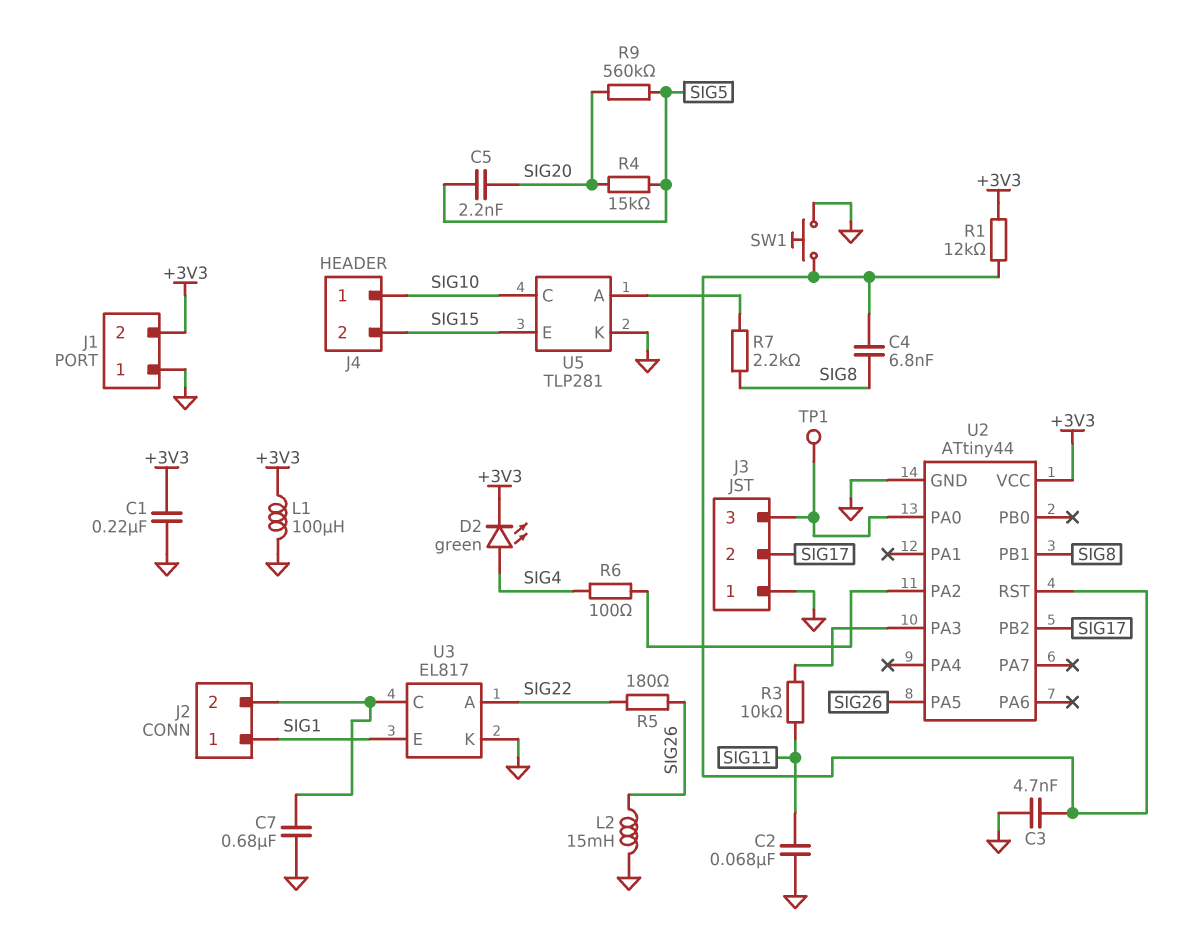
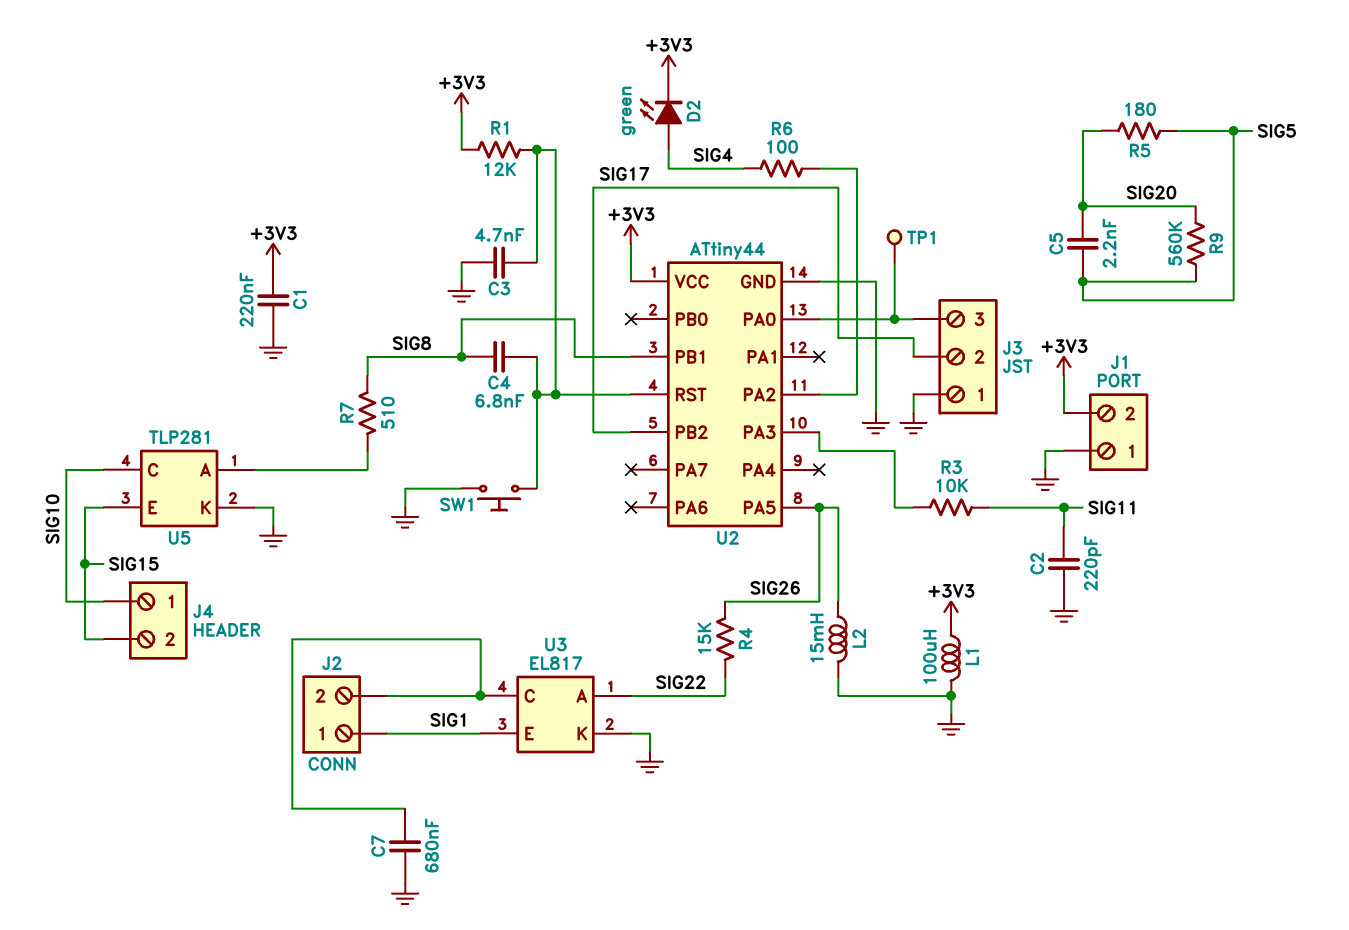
C2: 68nF (GND, SIG11) -> 220pF (GND, SIG11)
R4: 15k (SIG5, SIG20) -> 15k (SIG22, SIG26)
R5: 180 (SIG22, SIG26) -> 180 (SIG5, SIG20)
R7: 2.2k (SIG8, U5/A) -> 510 (SIG8, U5/A)

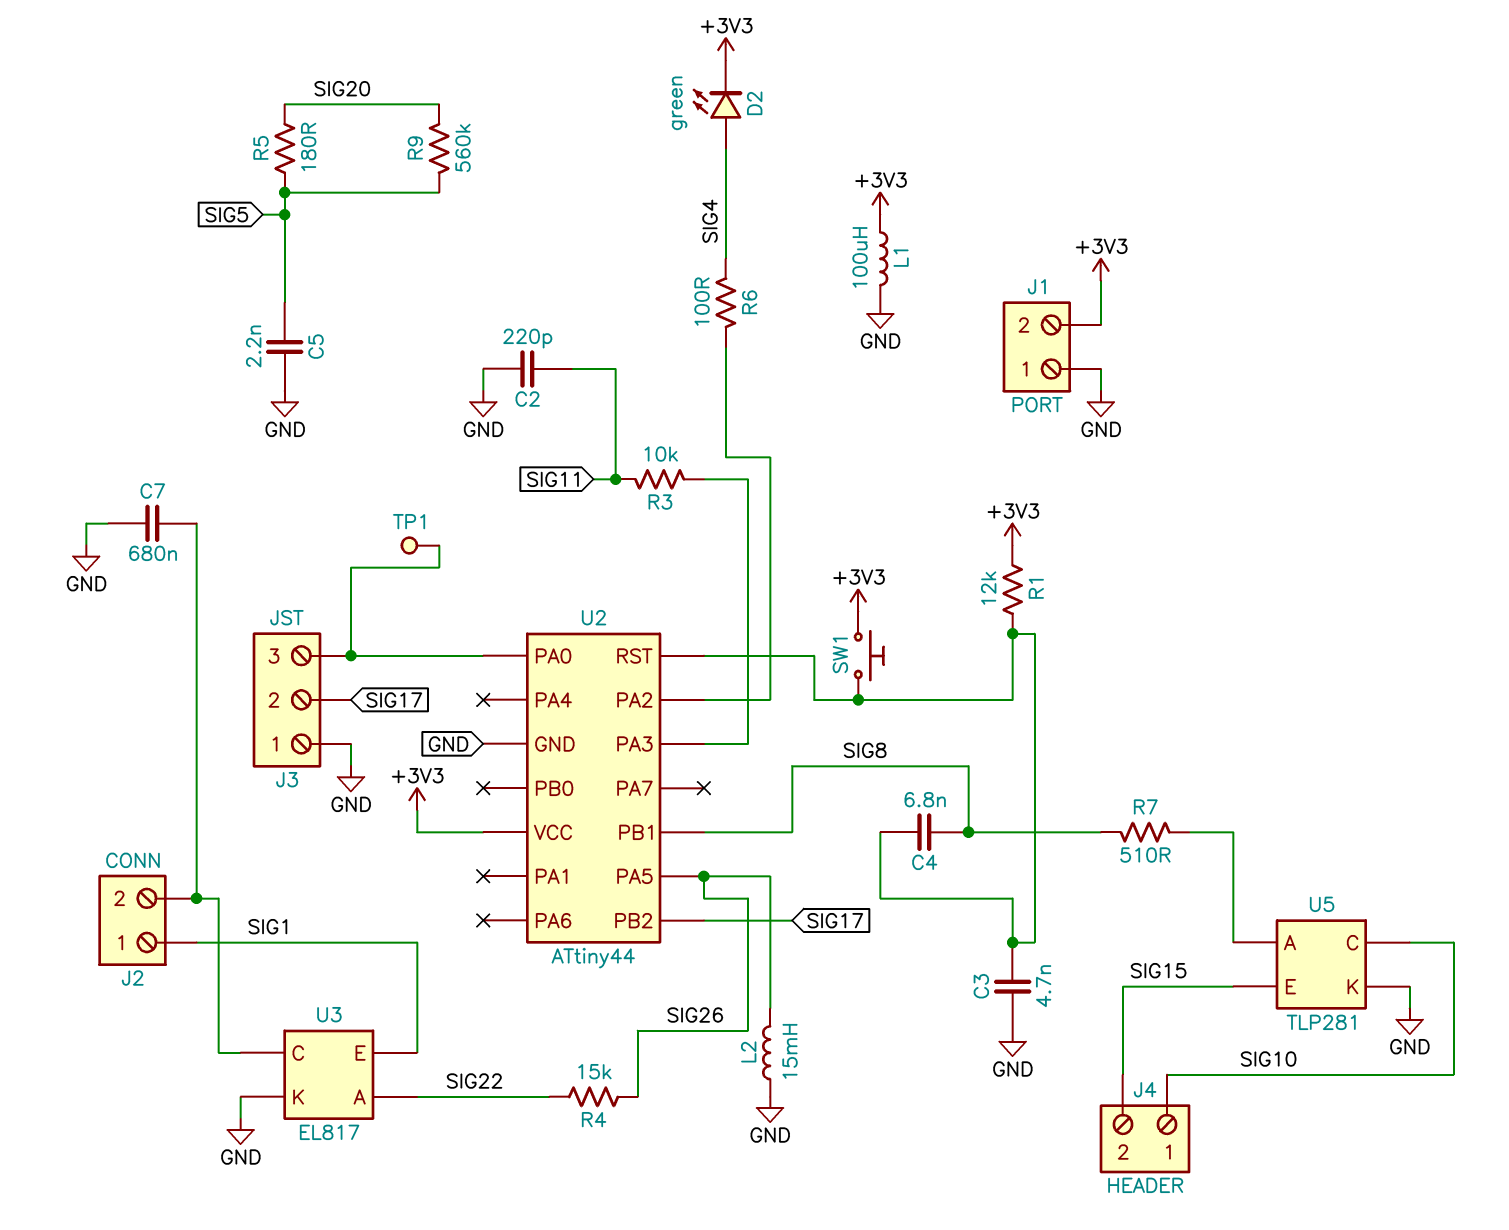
C1: 220nF (+3V3, GND) -> none
C5: 2.2nF (SIG5, SIG20) -> 2.2nF (GND, SIG5)
SW1: button (GND, U2/RST) -> button (+3V3, U2/RST)

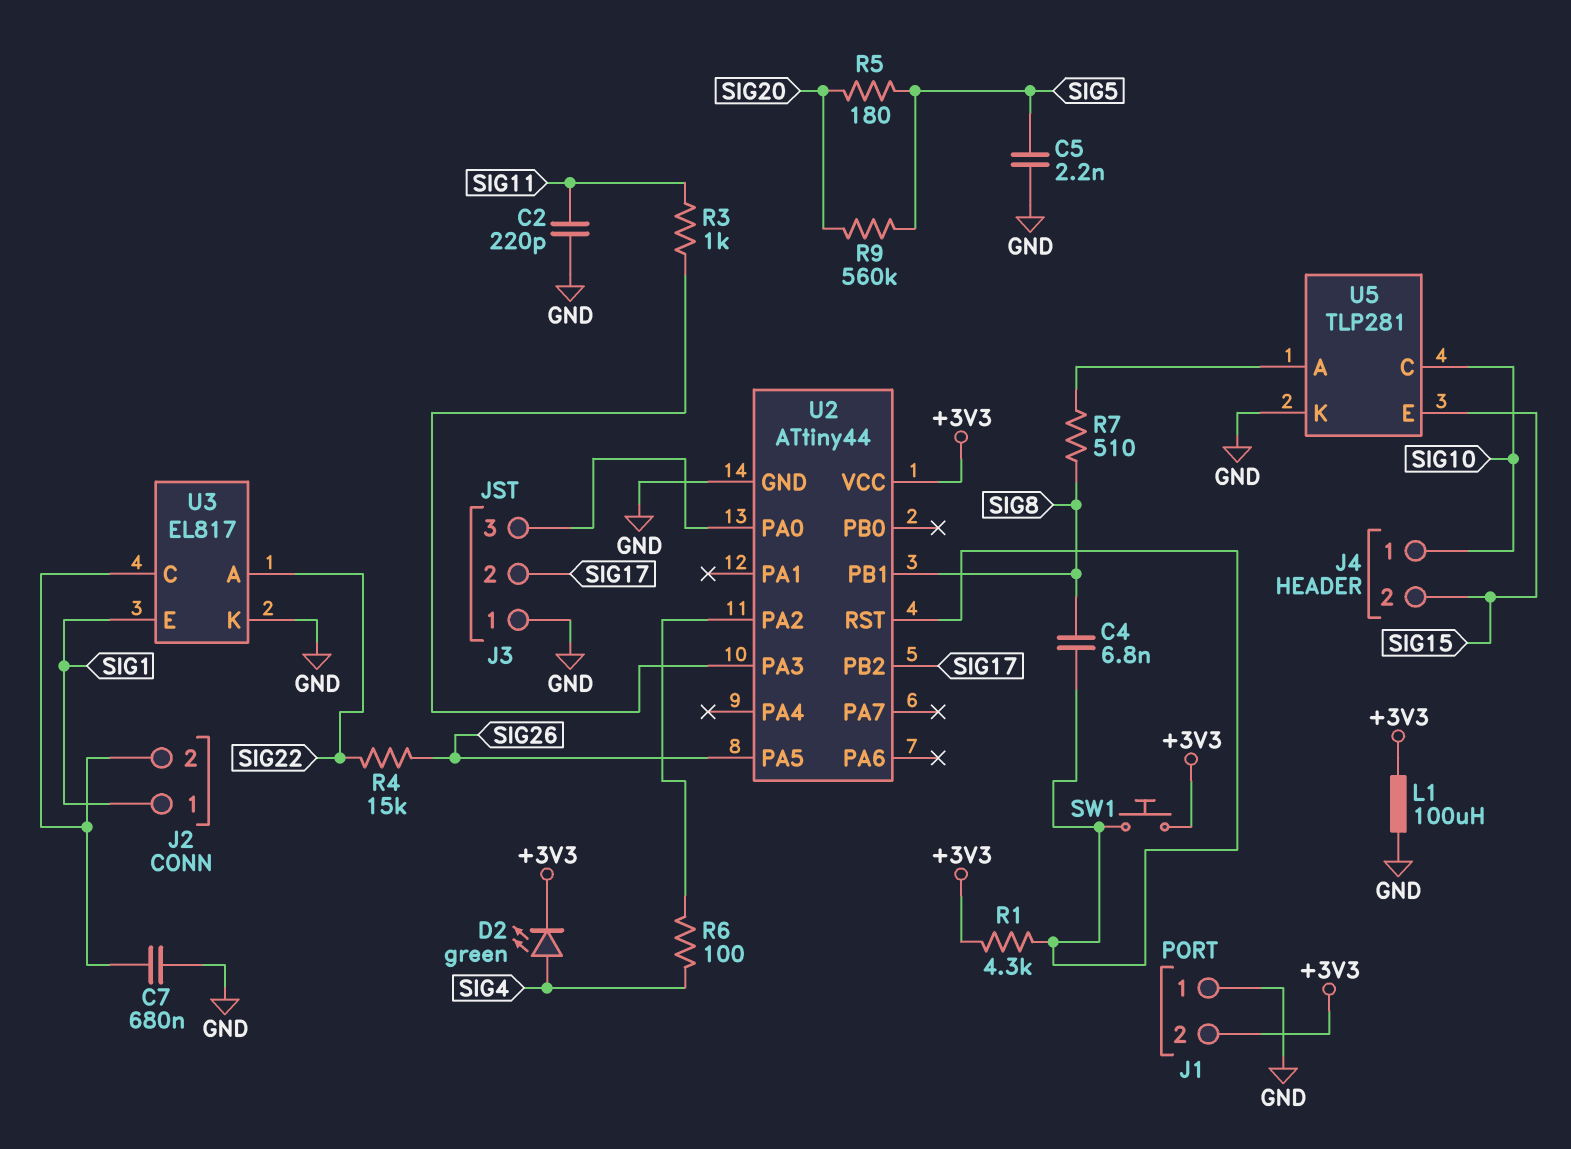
C3: 4.7nF (GND, U2/RST) -> none
L2: 15mH (GND, SIG26) -> none
R1: 12k (+3V3, U2/RST) -> 4.3k (+3V3, U2/RST)
R3: 10k (SIG11, U2/PA3) -> 1k (SIG11, U2/PA3)
TP1: test point (J3/3) -> none

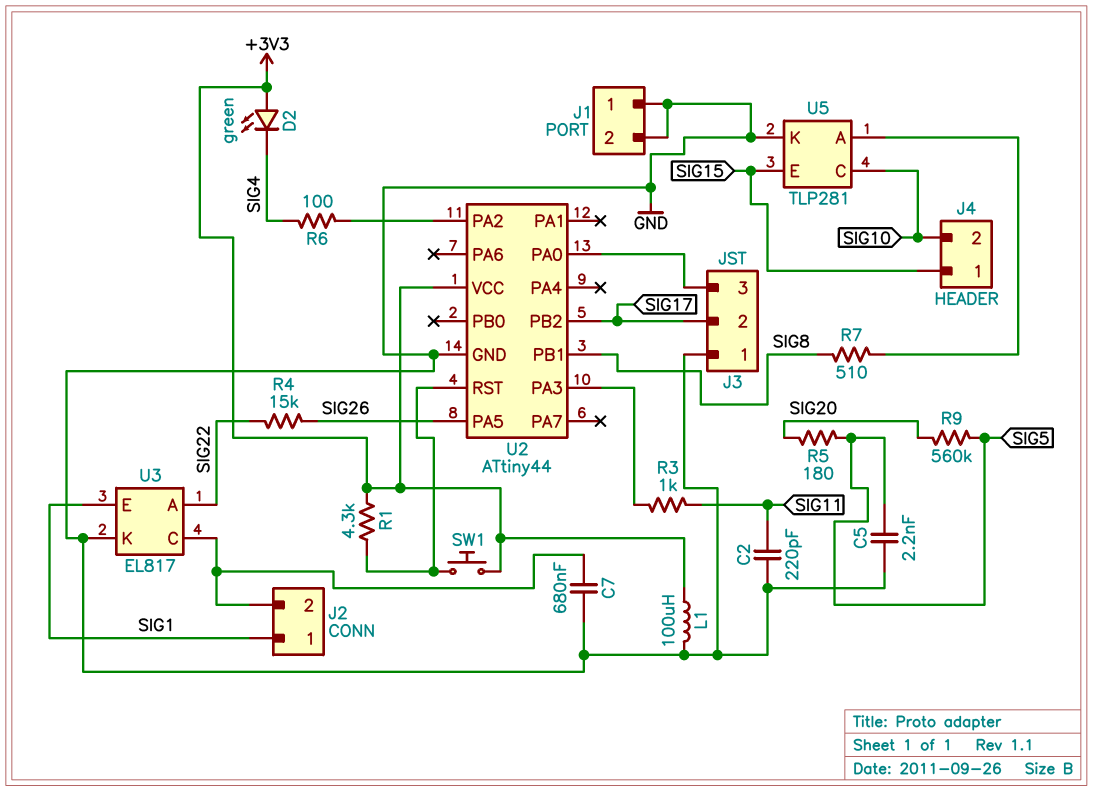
C4: 6.8nF (SIG8, U2/RST) -> none
D2: LED green (A SIG4, K +3V3) -> LED green (A +3V3, K SIG4)
J1 pin 2: +3V3 -> GND
J4 pin 1: SIG10 -> SIG15
J4 pin 2: SIG15 -> SIG10

